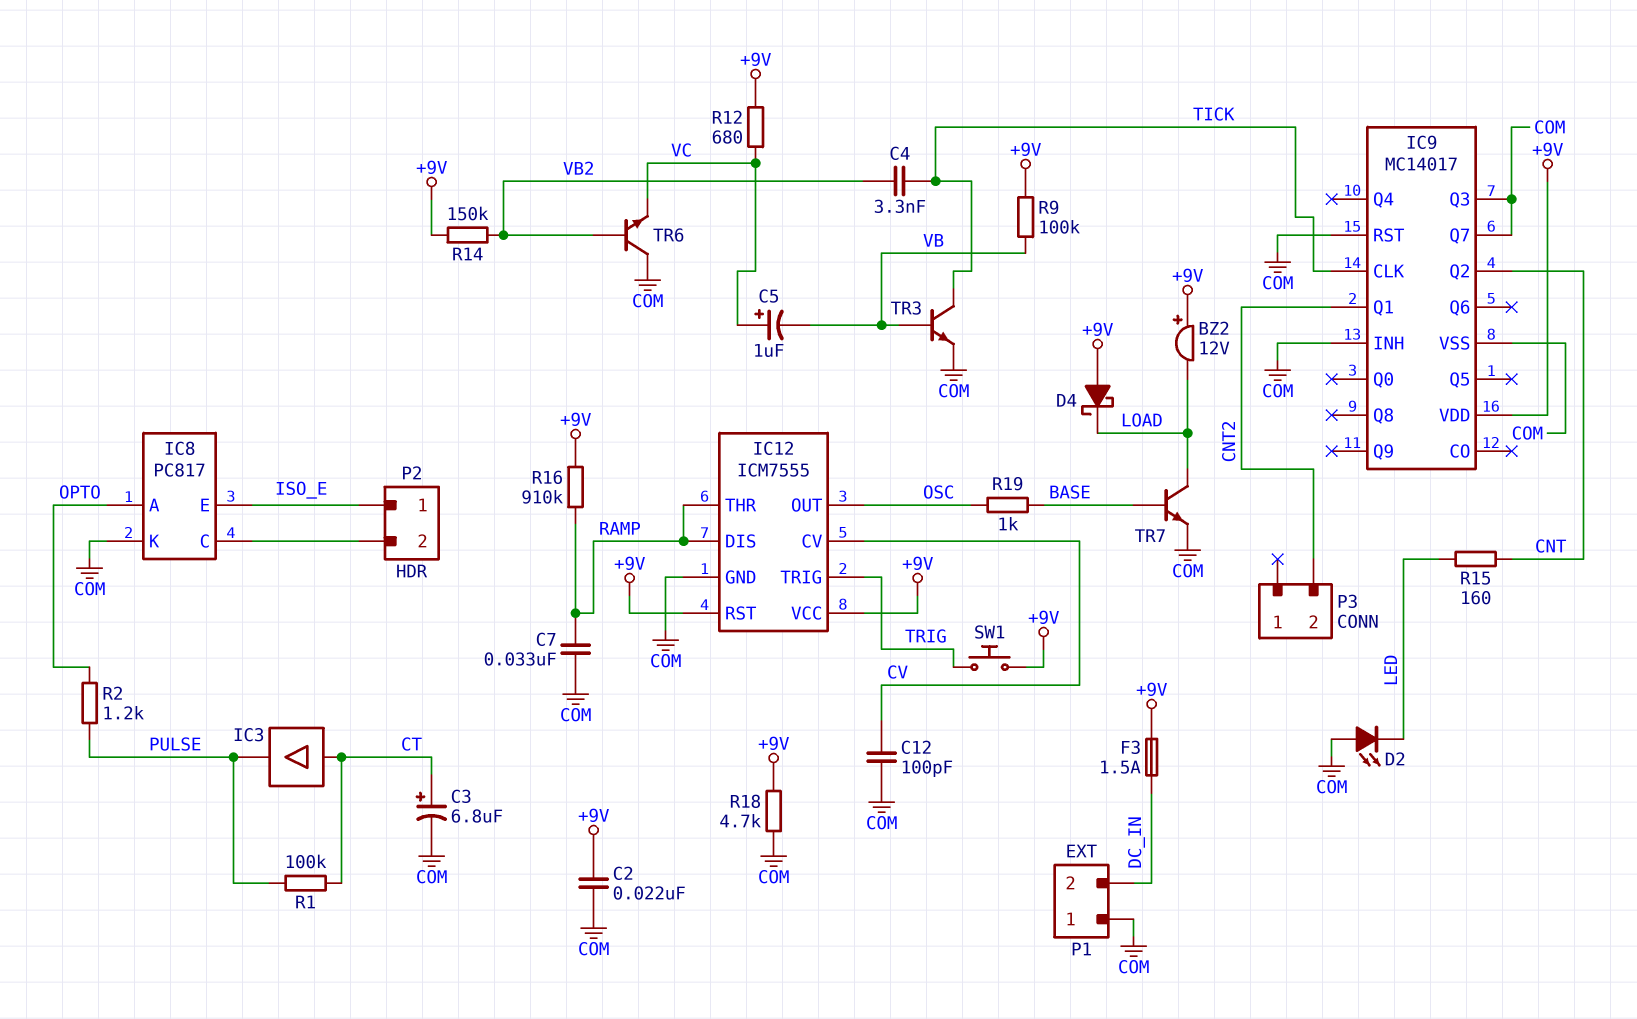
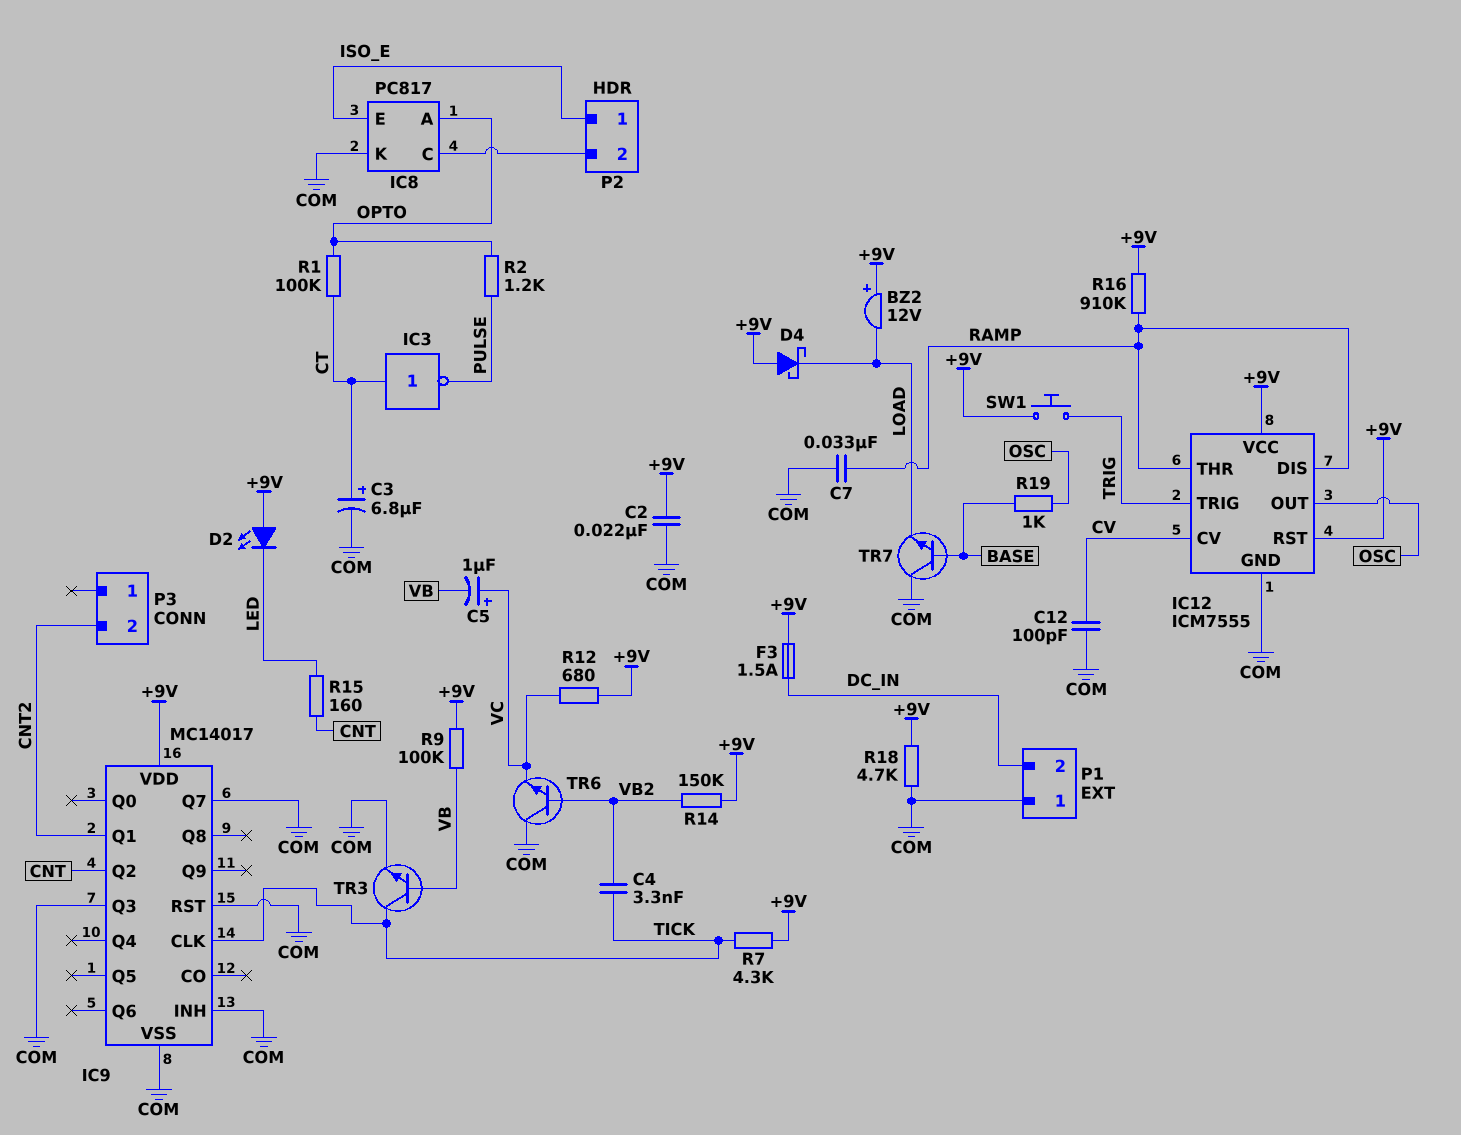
D2: LED (A COM, K LED) -> LED (A +9V, K LED)
IC3: buffer (in CT, out PULSE) -> NOT (in CT, out PULSE)
R1: 100k (CT, PULSE) -> 100k (CT, OPTO)
R7: none -> 4.3k (+9V, TICK)
TR7: NPN (B BASE, C LOAD, E COM) -> NPN (B BASE, C COM, E LOAD)

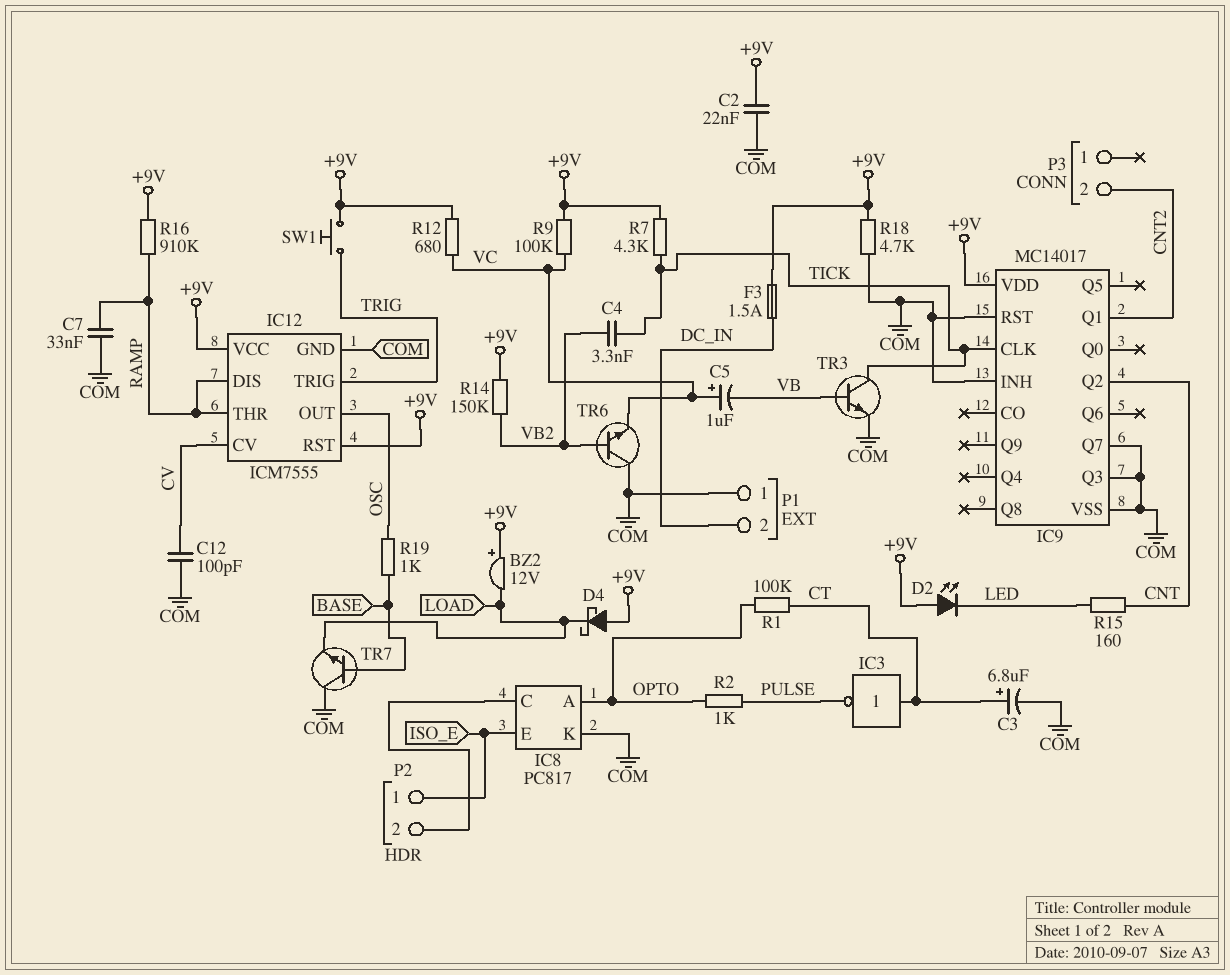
R2: 1.2k (OPTO, PULSE) -> 1k (OPTO, PULSE)
R9: 100k (+9V, VB) -> 100k (+9V, VC)

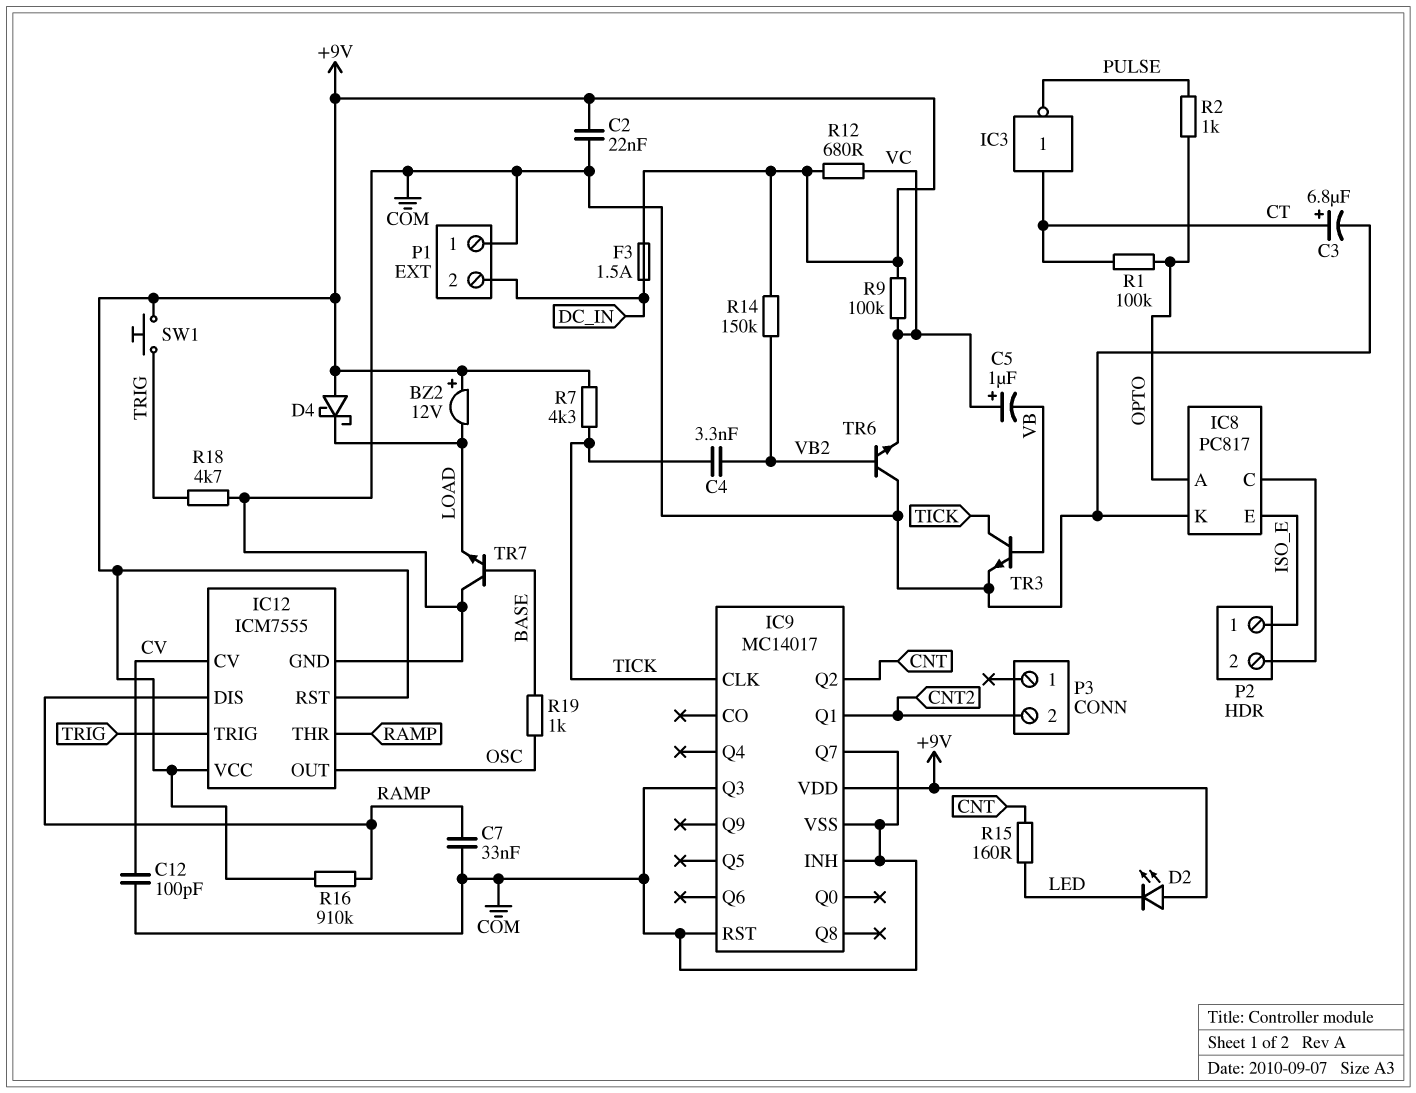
R18: 4.7k (+9V, COM) -> 4.7k (COM, TRIG)

